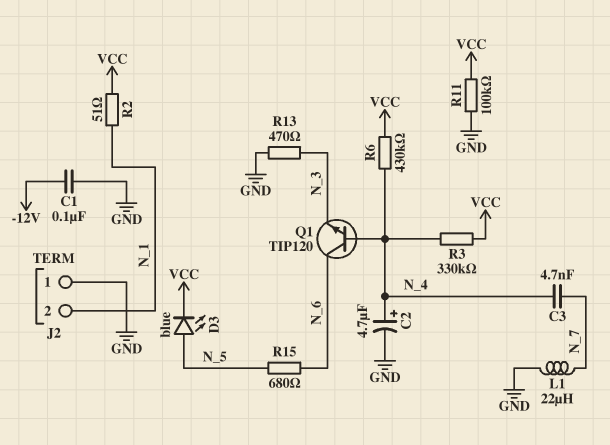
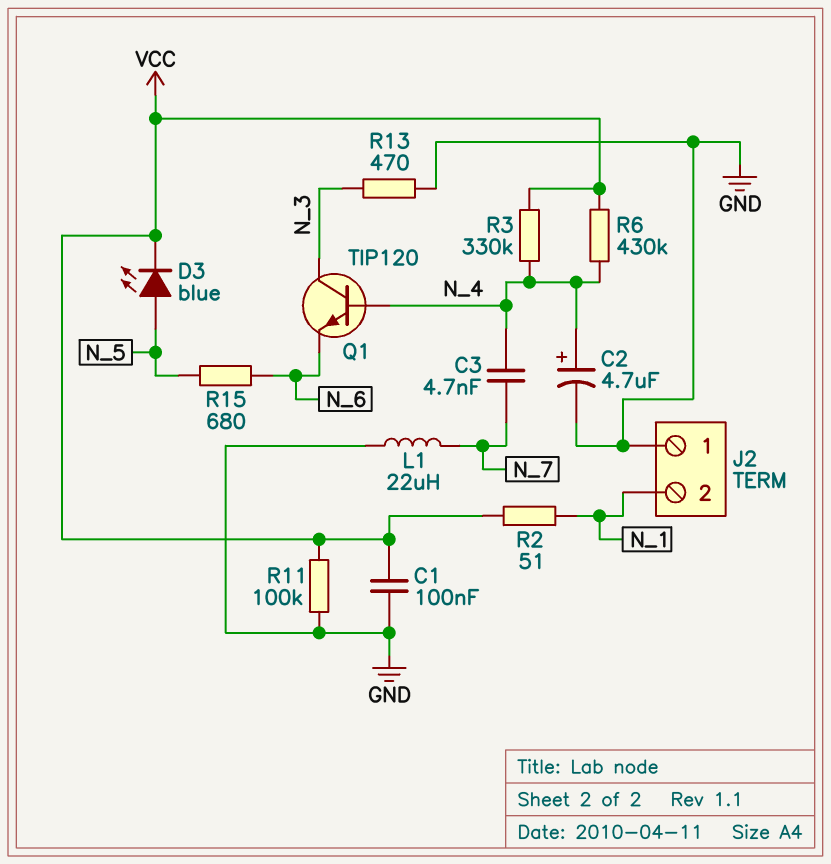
C1: 100nF (-12V, GND) -> 100nF (GND, VCC)
Q1: NPN TIP120 (B N_4, C N_6, E N_3) -> NPN TIP120 (B N_4, C N_3, E N_6)

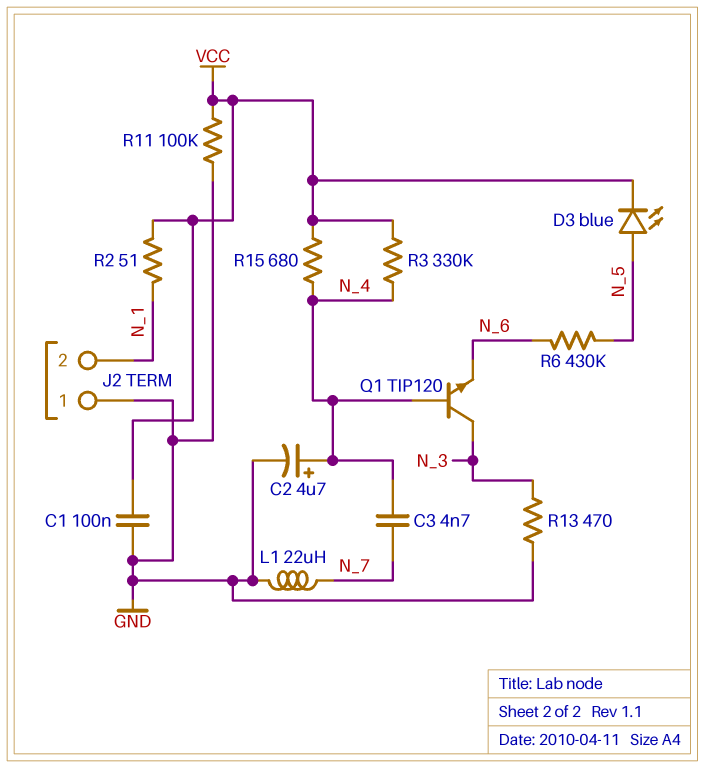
R6: 430k (N_4, VCC) -> 430k (N_5, N_6)
R15: 680 (N_5, N_6) -> 680 (N_4, VCC)

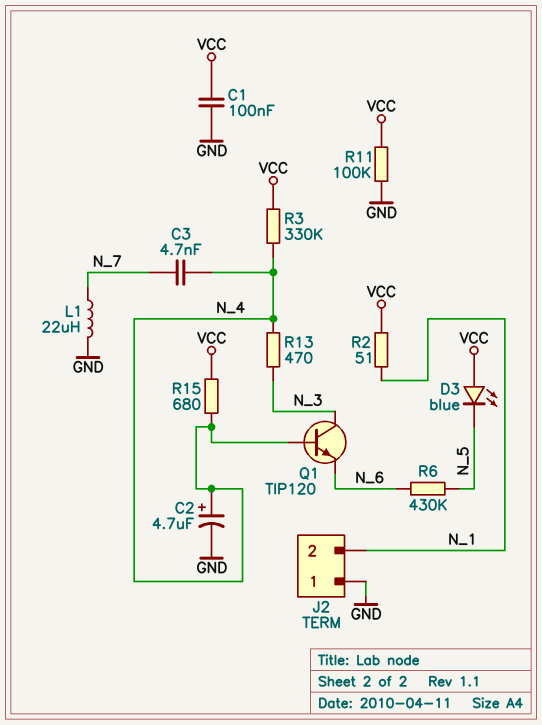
D3: LED blue (A N_5, K VCC) -> LED blue (A VCC, K N_5)
R13: 470 (GND, N_3) -> 470 (N_3, N_4)

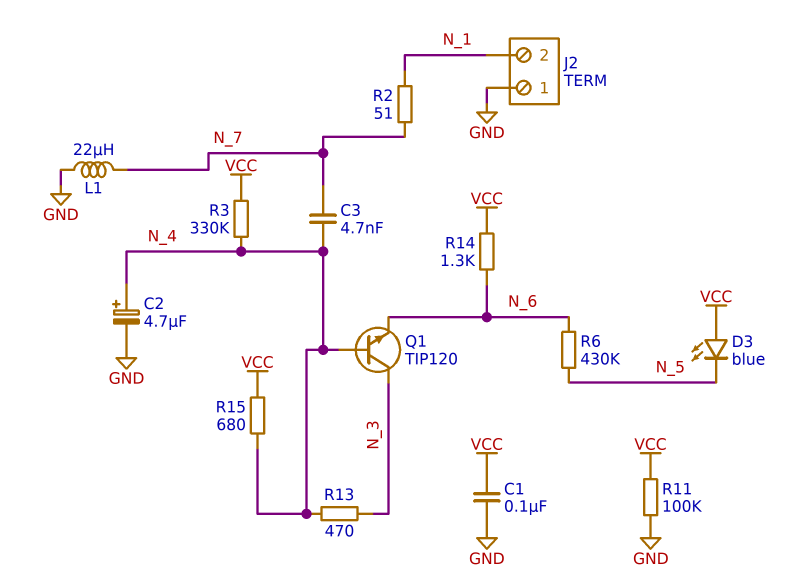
R2: 51 (N_1, VCC) -> 51 (N_1, N_7)
R14: none -> 1.3k (N_6, VCC)

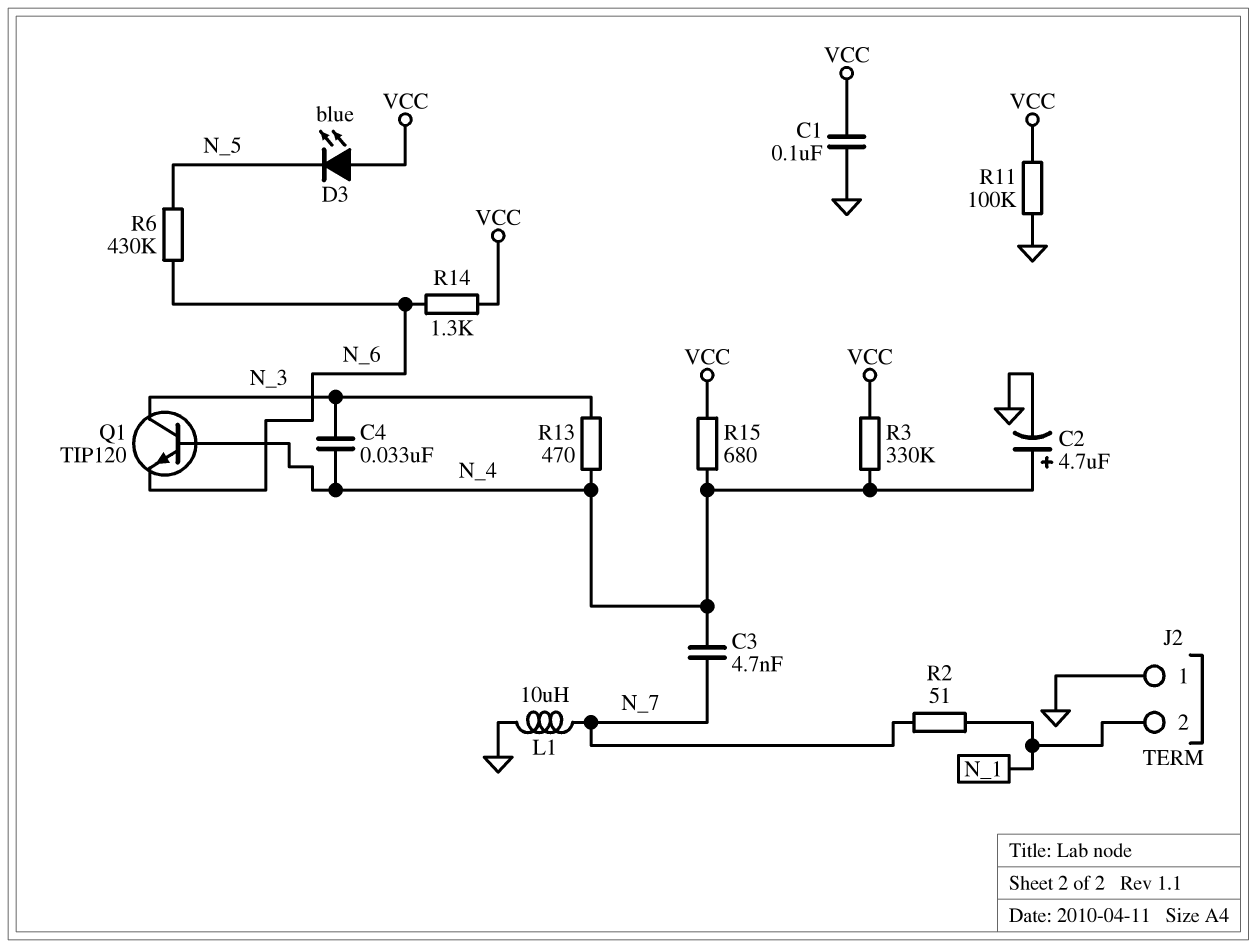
C4: none -> 33nF (N_3, N_4)
L1: 22uH (GND, N_7) -> 10uH (GND, N_7)

